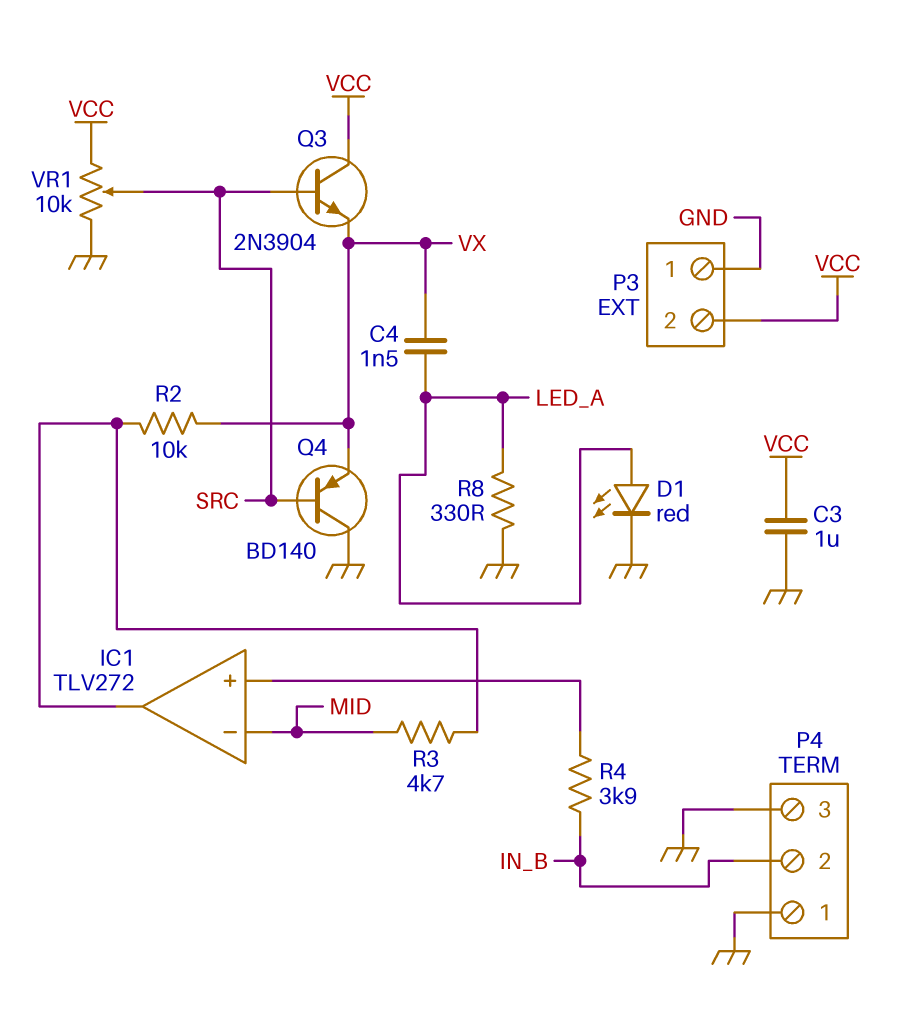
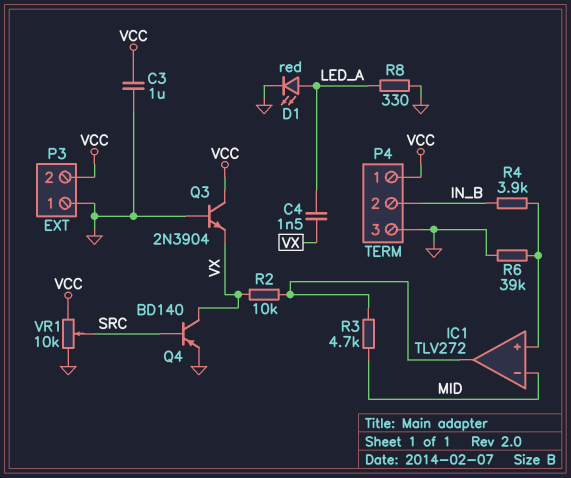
P4 pin 1: GND -> VCC
Q3: NPN 2N3904 (B SRC, C VCC, E VX) -> NPN 2N3904 (B GND, C VCC, E VX)
Q4: PNP BD140 (B SRC, C GND, E VX) -> PNP BD140 (B SRC, C VX, E GND)
R6: none -> 39k (GND, IC1/in+)

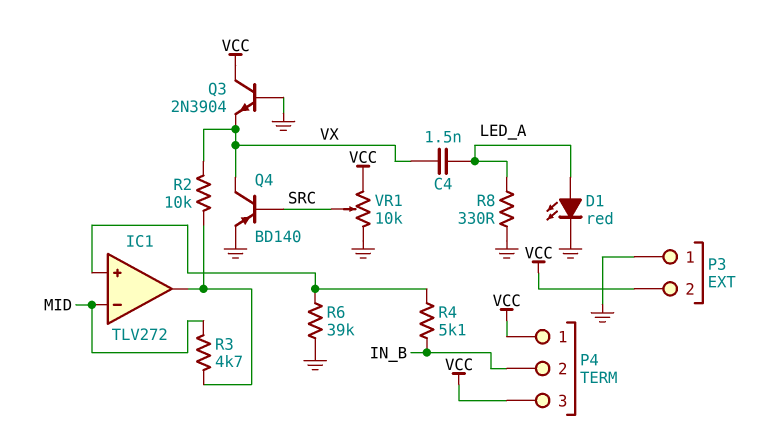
C3: 1uF (GND, VCC) -> none
P4 pin 3: GND -> VCC
R4: 3.9k (IC1/in+, IN_B) -> 5.1k (IC1/in+, IN_B)

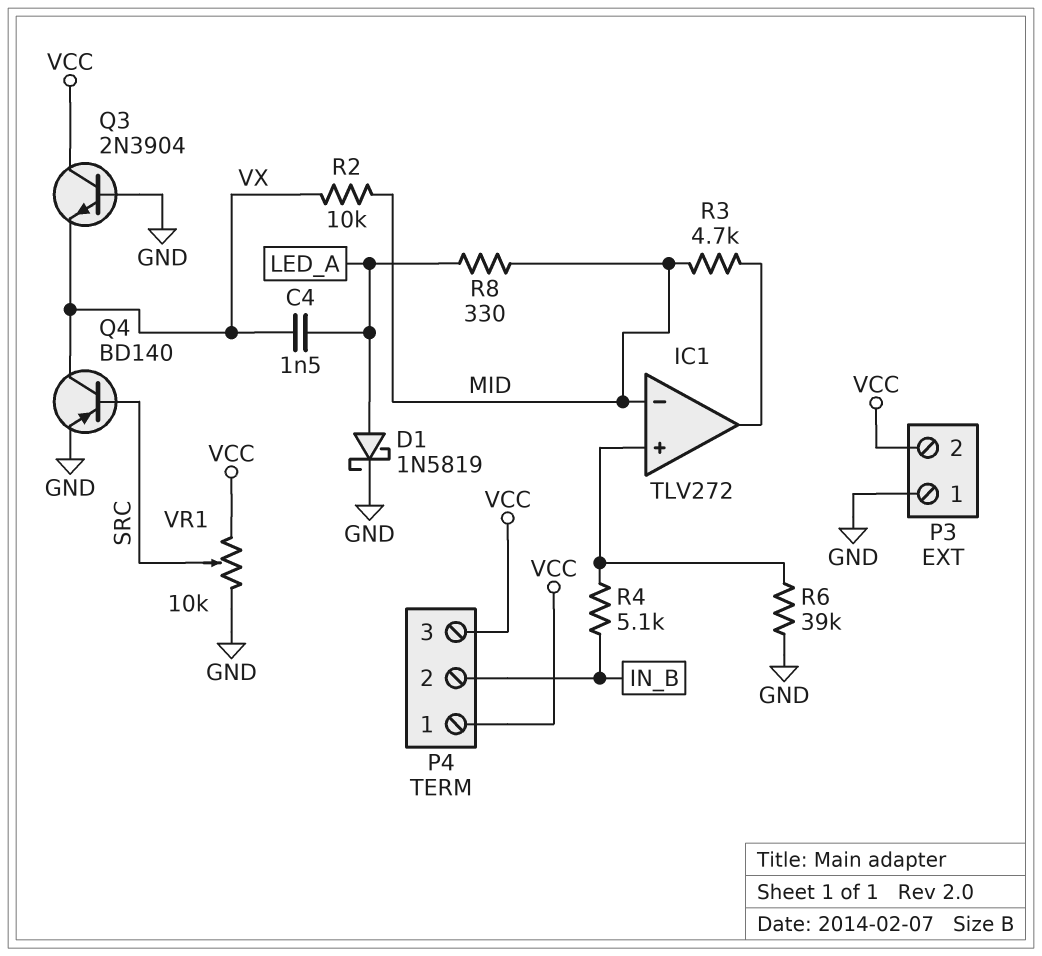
D1: LED red (A LED_A, K GND) -> schottky 1N5819 (A LED_A, K GND)
R2: 10k (IC1/out, VX) -> 10k (MID, VX)
R8: 330 (GND, LED_A) -> 330 (LED_A, MID)

